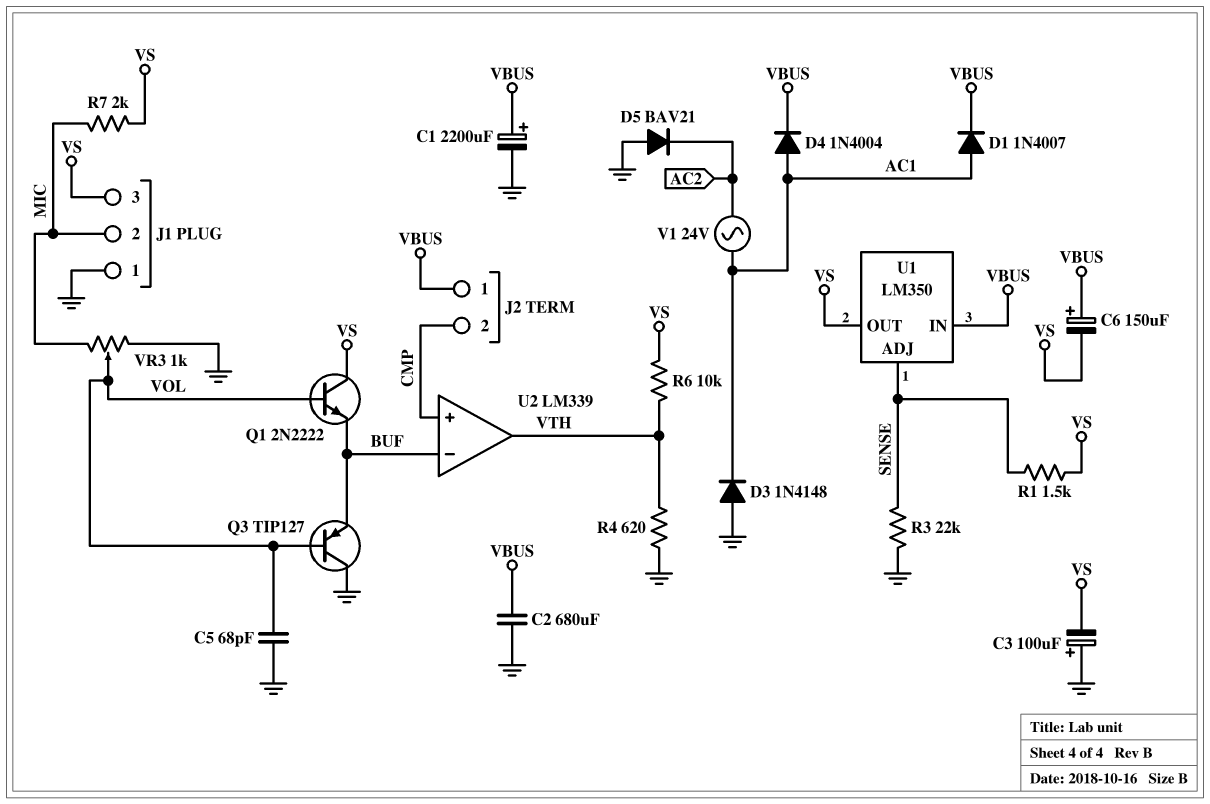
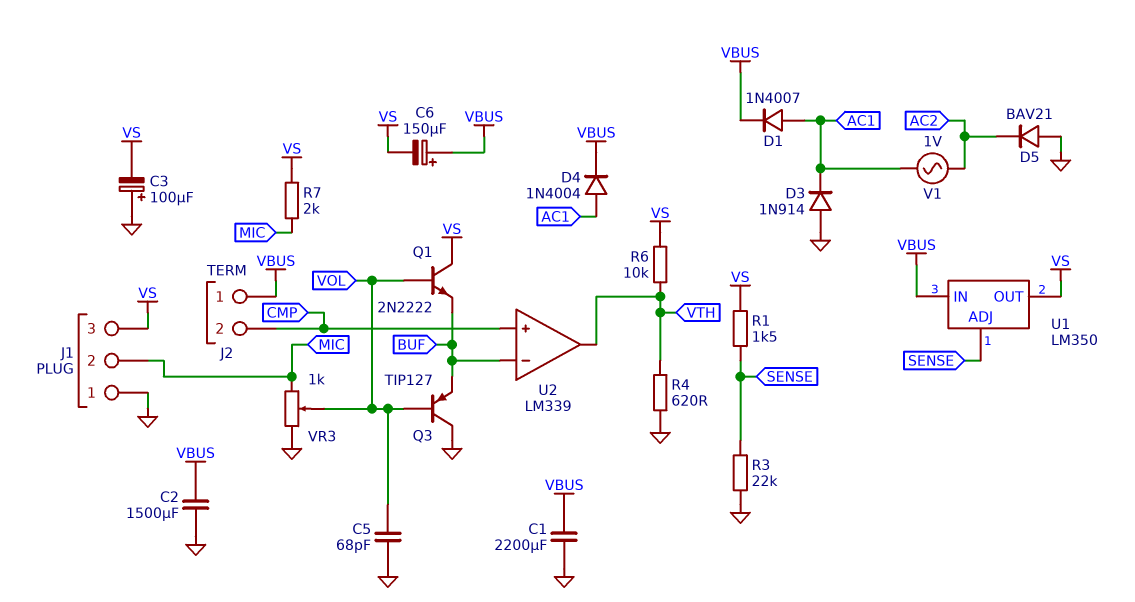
C1: 2200uF (plus VBUS, minus GND) -> 2200uF (GND, VBUS)
C2: 680uF (GND, VBUS) -> 1500uF (GND, VBUS)
D3: diode 1N4148 (A GND, K AC1) -> diode 1N914 (A GND, K AC1)
V1: AC 24V (AC1, AC2) -> AC 1V (AC1, AC2)

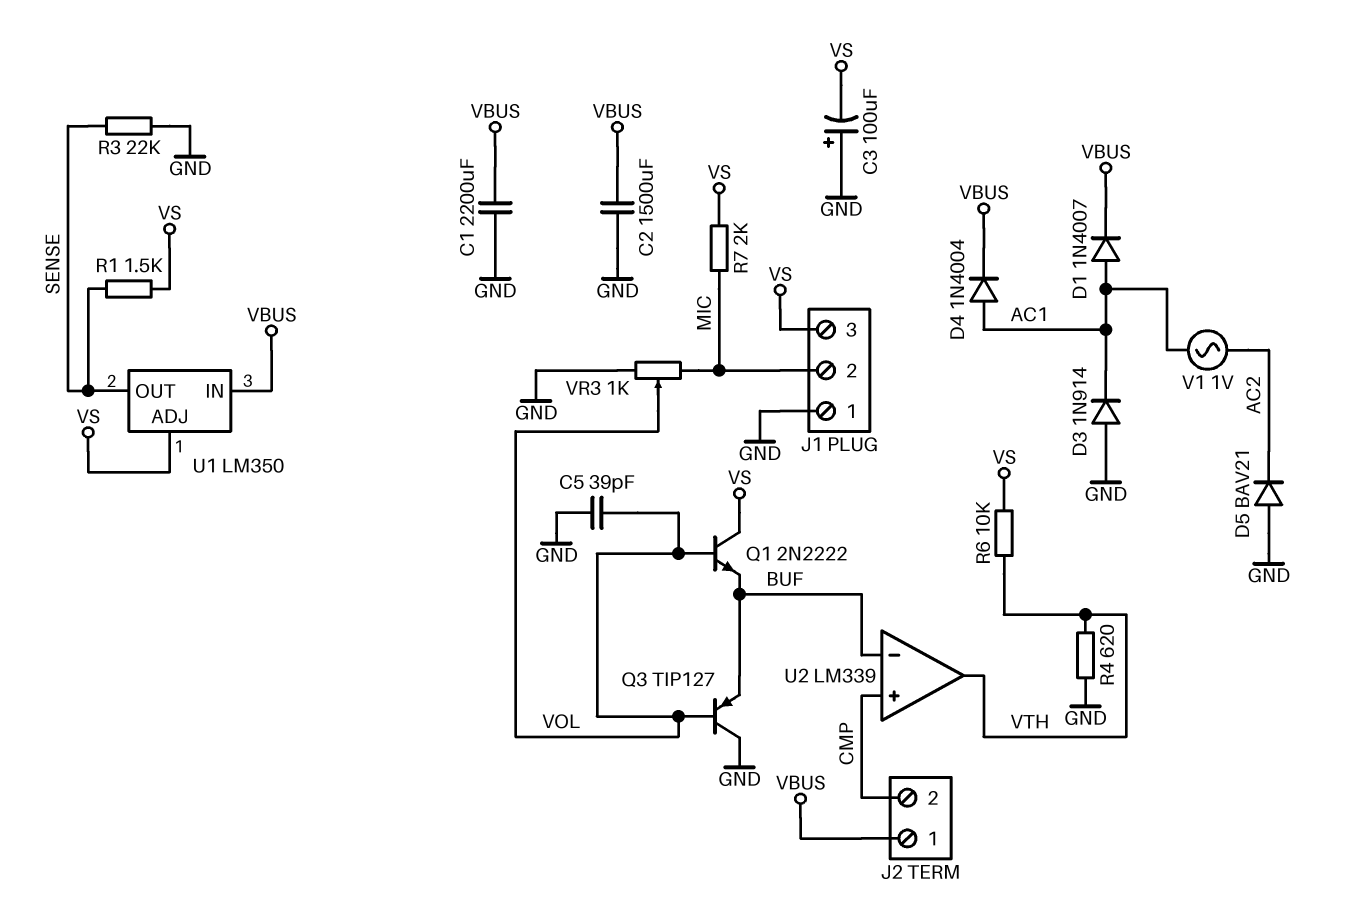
C5: 68pF (GND, VOL) -> 39pF (GND, VOL)
C6: 150uF (plus VBUS, minus VS) -> none
U1 pin ADJ: SENSE -> VS
U1 pin OUT: VS -> SENSE

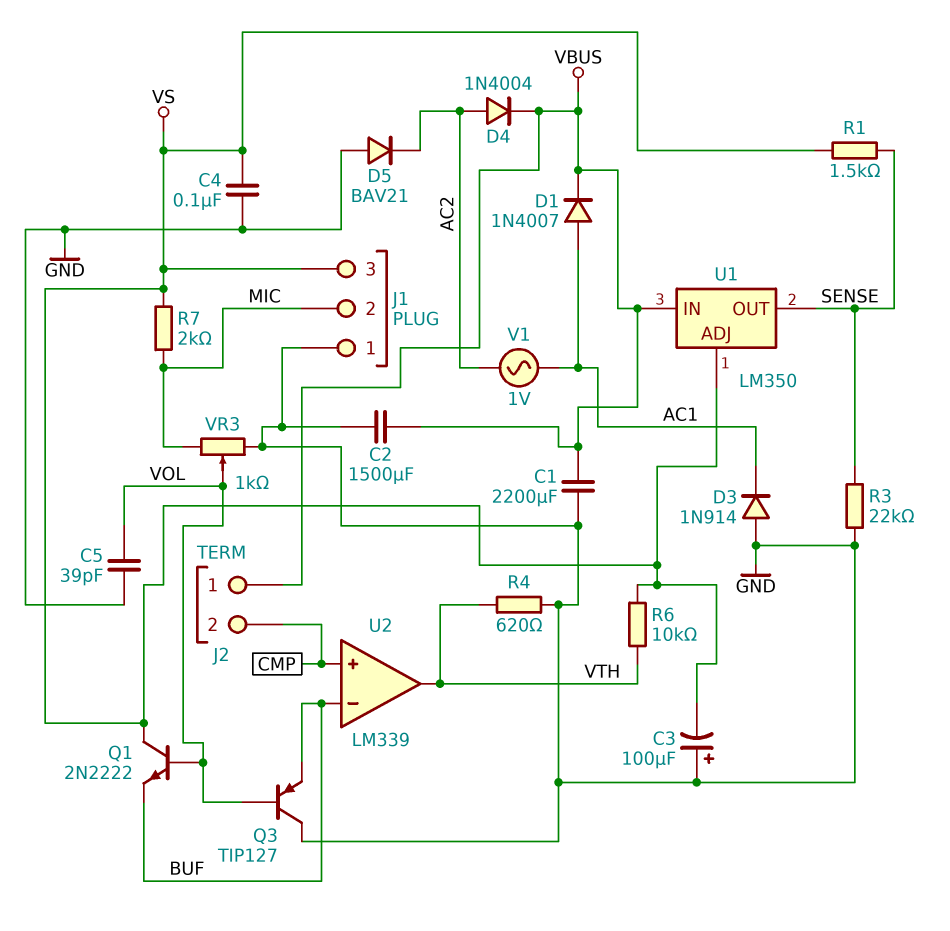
C4: none -> 100nF (GND, VS)
D4: diode 1N4004 (A AC1, K VBUS) -> diode 1N4004 (A AC2, K VBUS)

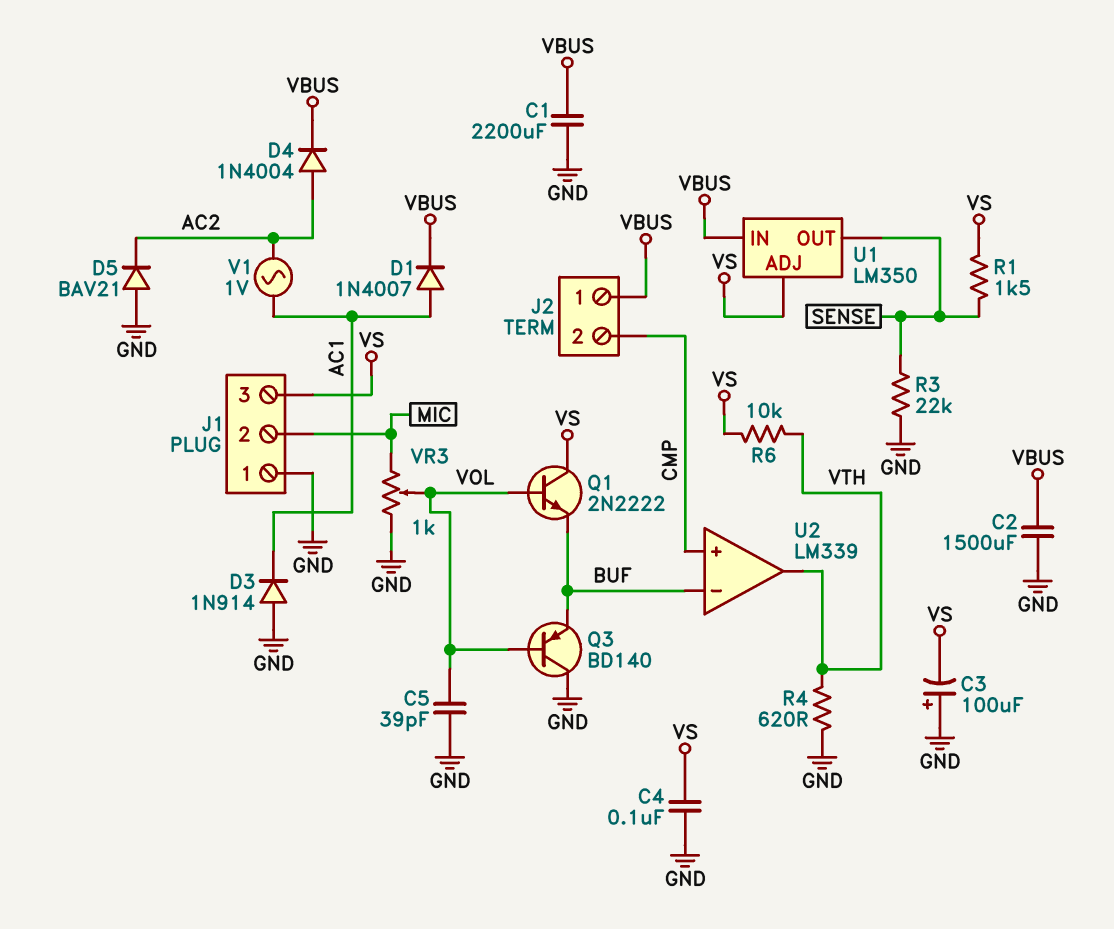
Q3: PNP TIP127 (B VOL, C GND, E BUF) -> PNP BD140 (B VOL, C GND, E BUF)
R7: 2k (MIC, VS) -> none

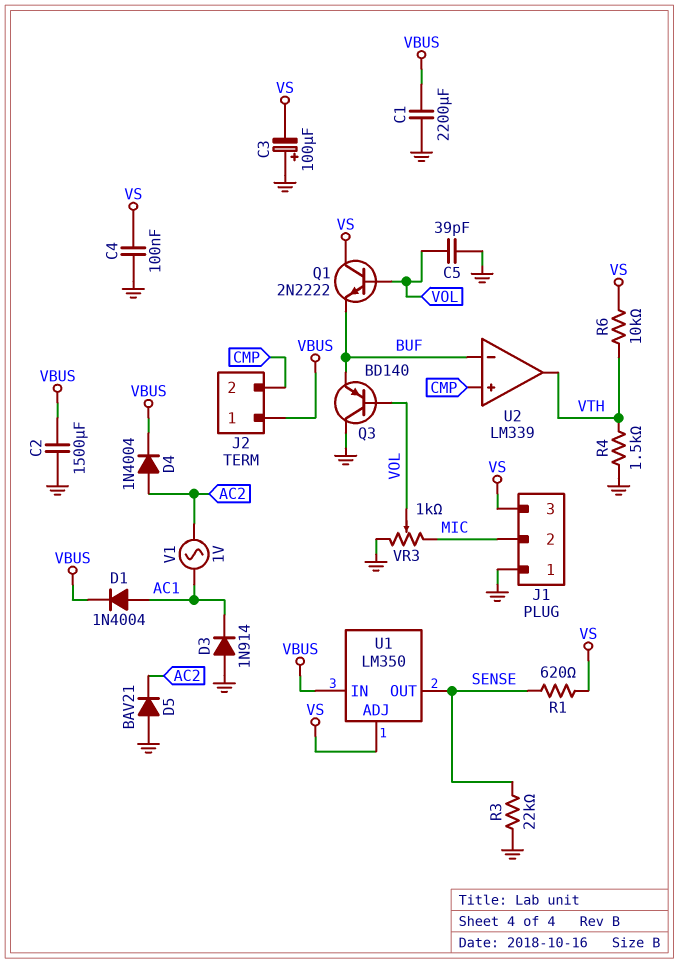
D1: diode 1N4007 (A AC1, K VBUS) -> diode 1N4004 (A AC1, K VBUS)
R1: 1.5k (SENSE, VS) -> 620 (SENSE, VS)
R4: 620 (GND, VTH) -> 1.5k (GND, VTH)

